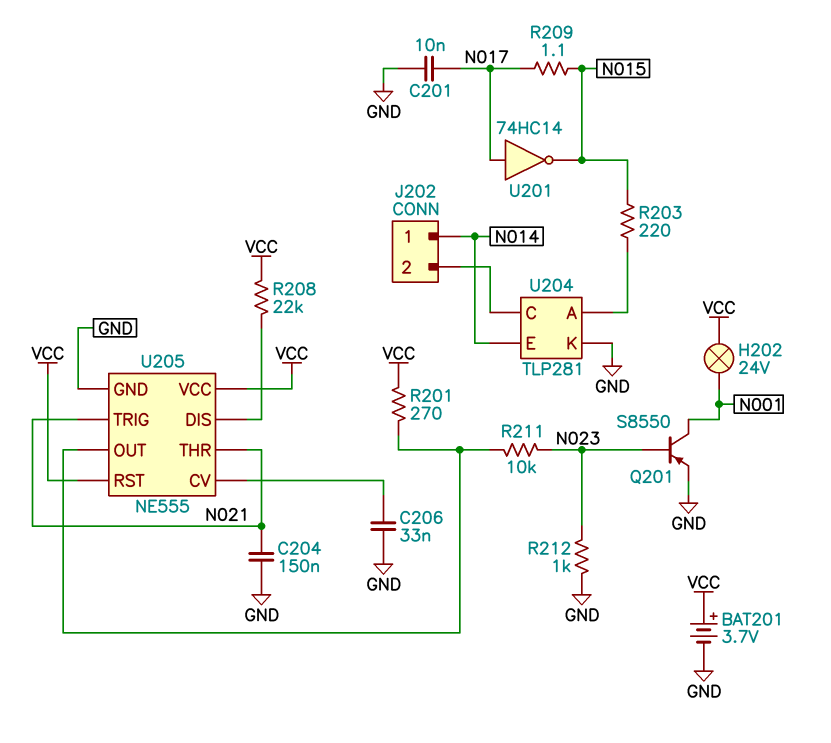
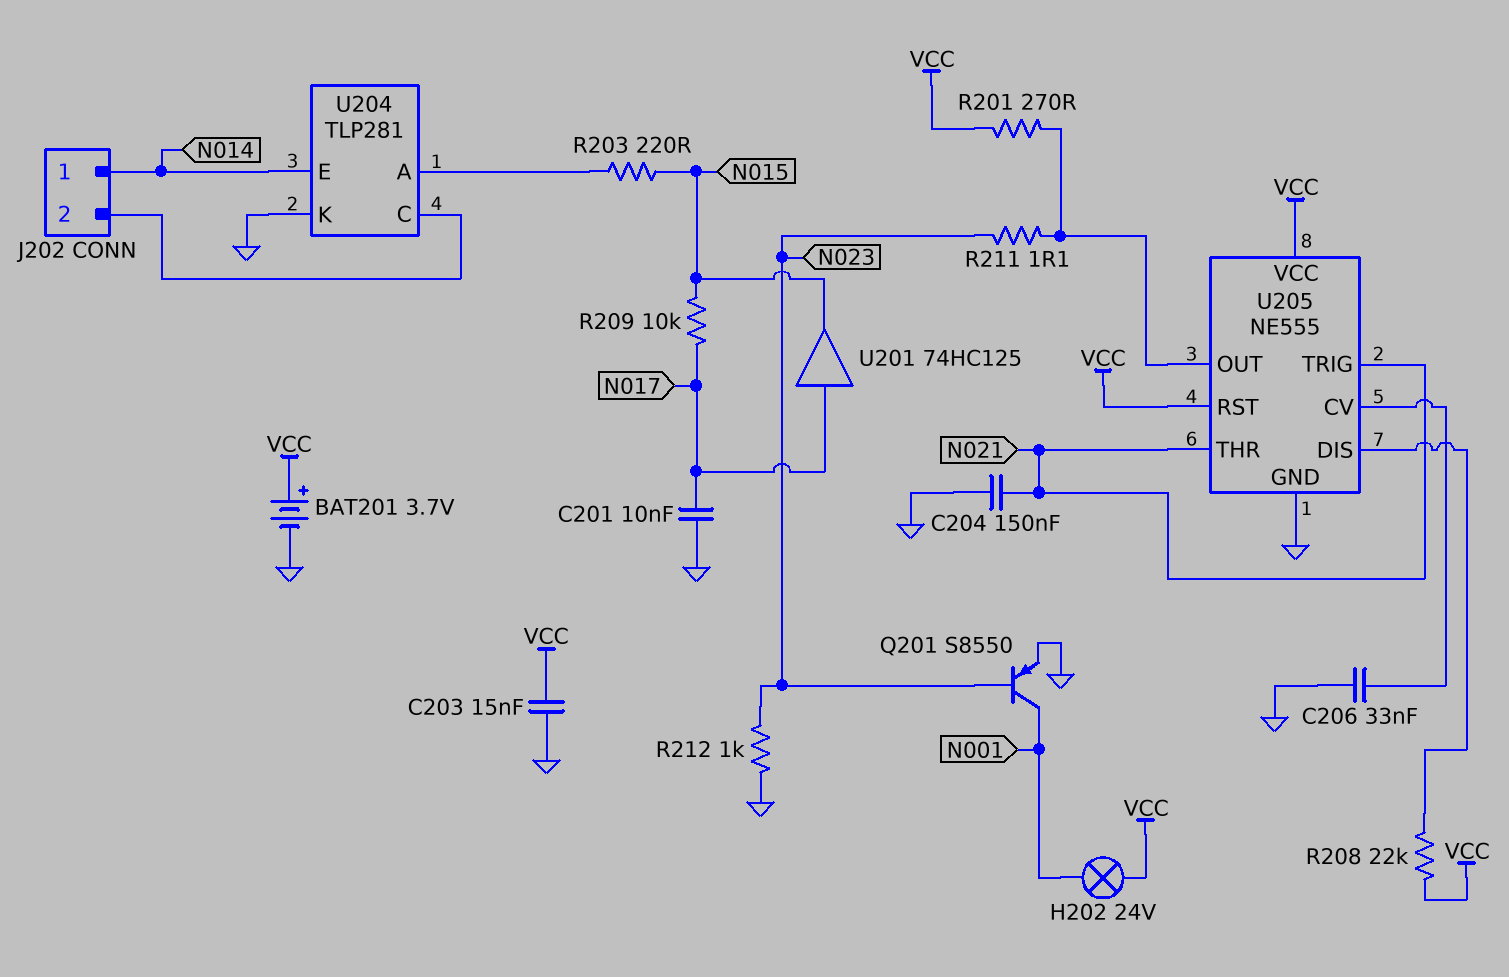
C203: none -> 15nF (GND, VCC)
R209: 1.1 (N015, N017) -> 10k (N015, N017)
R211: 10k (N023, U205/OUT) -> 1.1 (N023, U205/OUT)
U201: NOT 74HC14 (in N017, out N015) -> buffer 74HC125 (in N017, out N015)

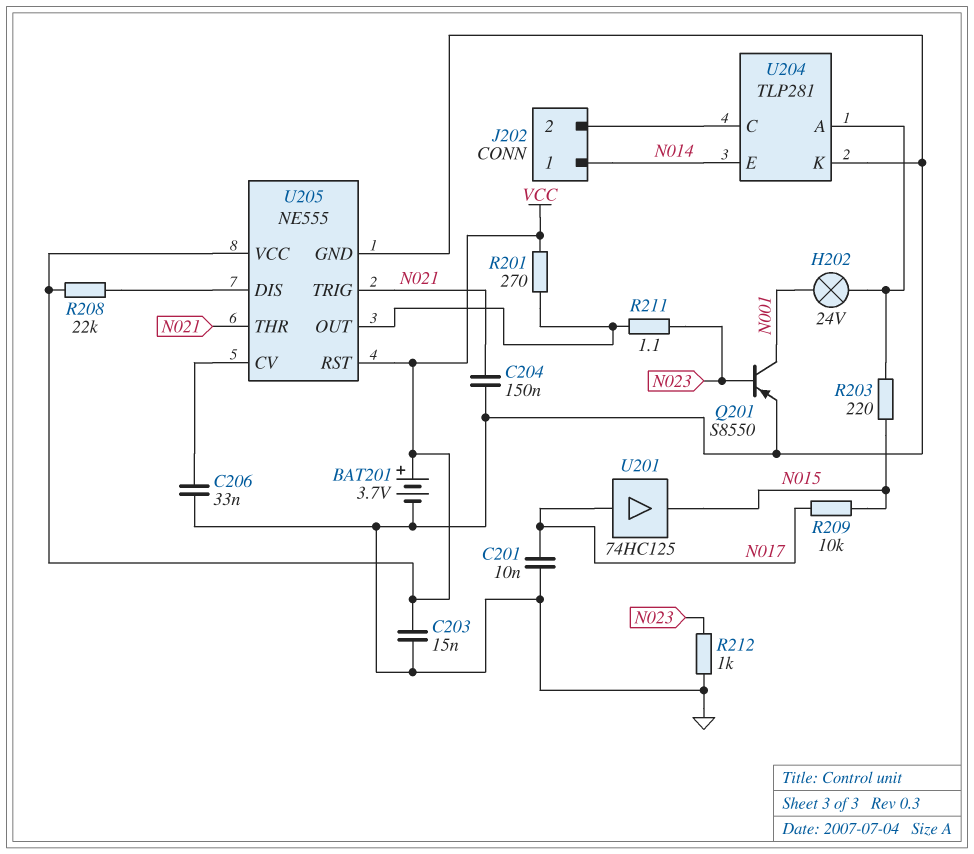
H202: lamp 24V (N001, VCC) -> lamp 24V (N001, U204/A)

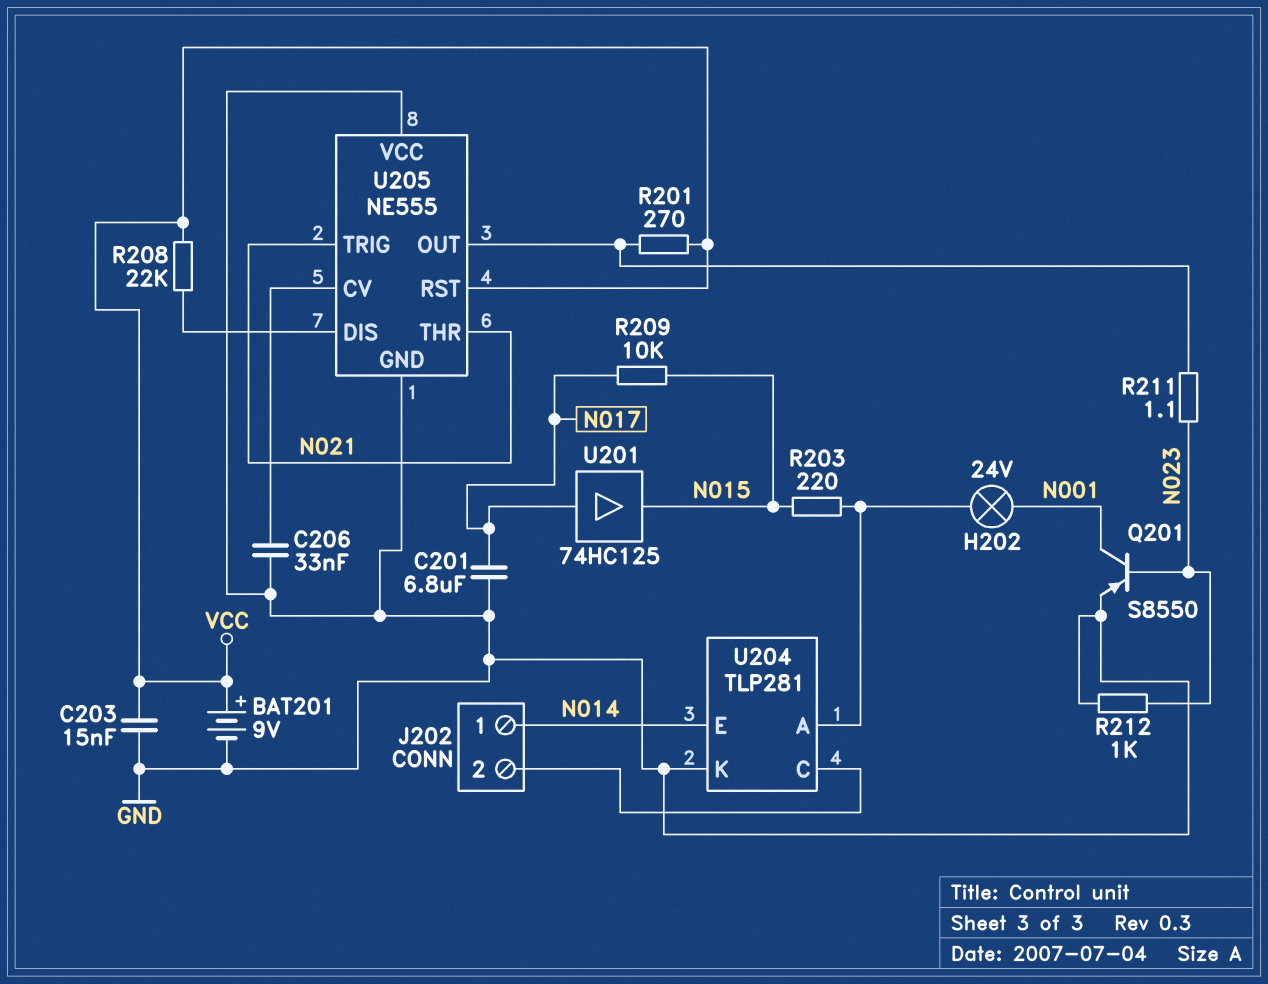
BAT201: 3.7V (plus VCC, minus GND) -> 9V (plus VCC, minus GND)
C201: 10nF (GND, N017) -> 6.8uF (GND, N017)
C204: 150nF (GND, N021) -> none
U205 pin VCC: VCC -> GND

